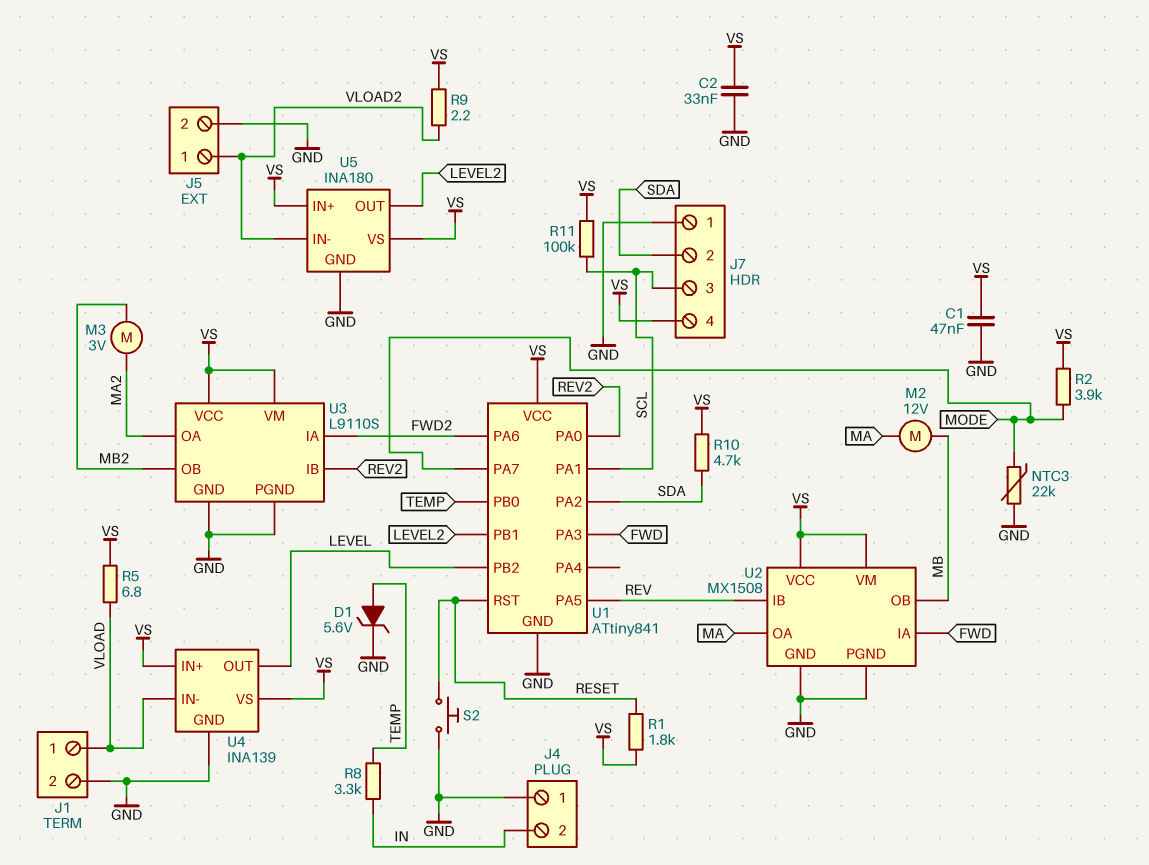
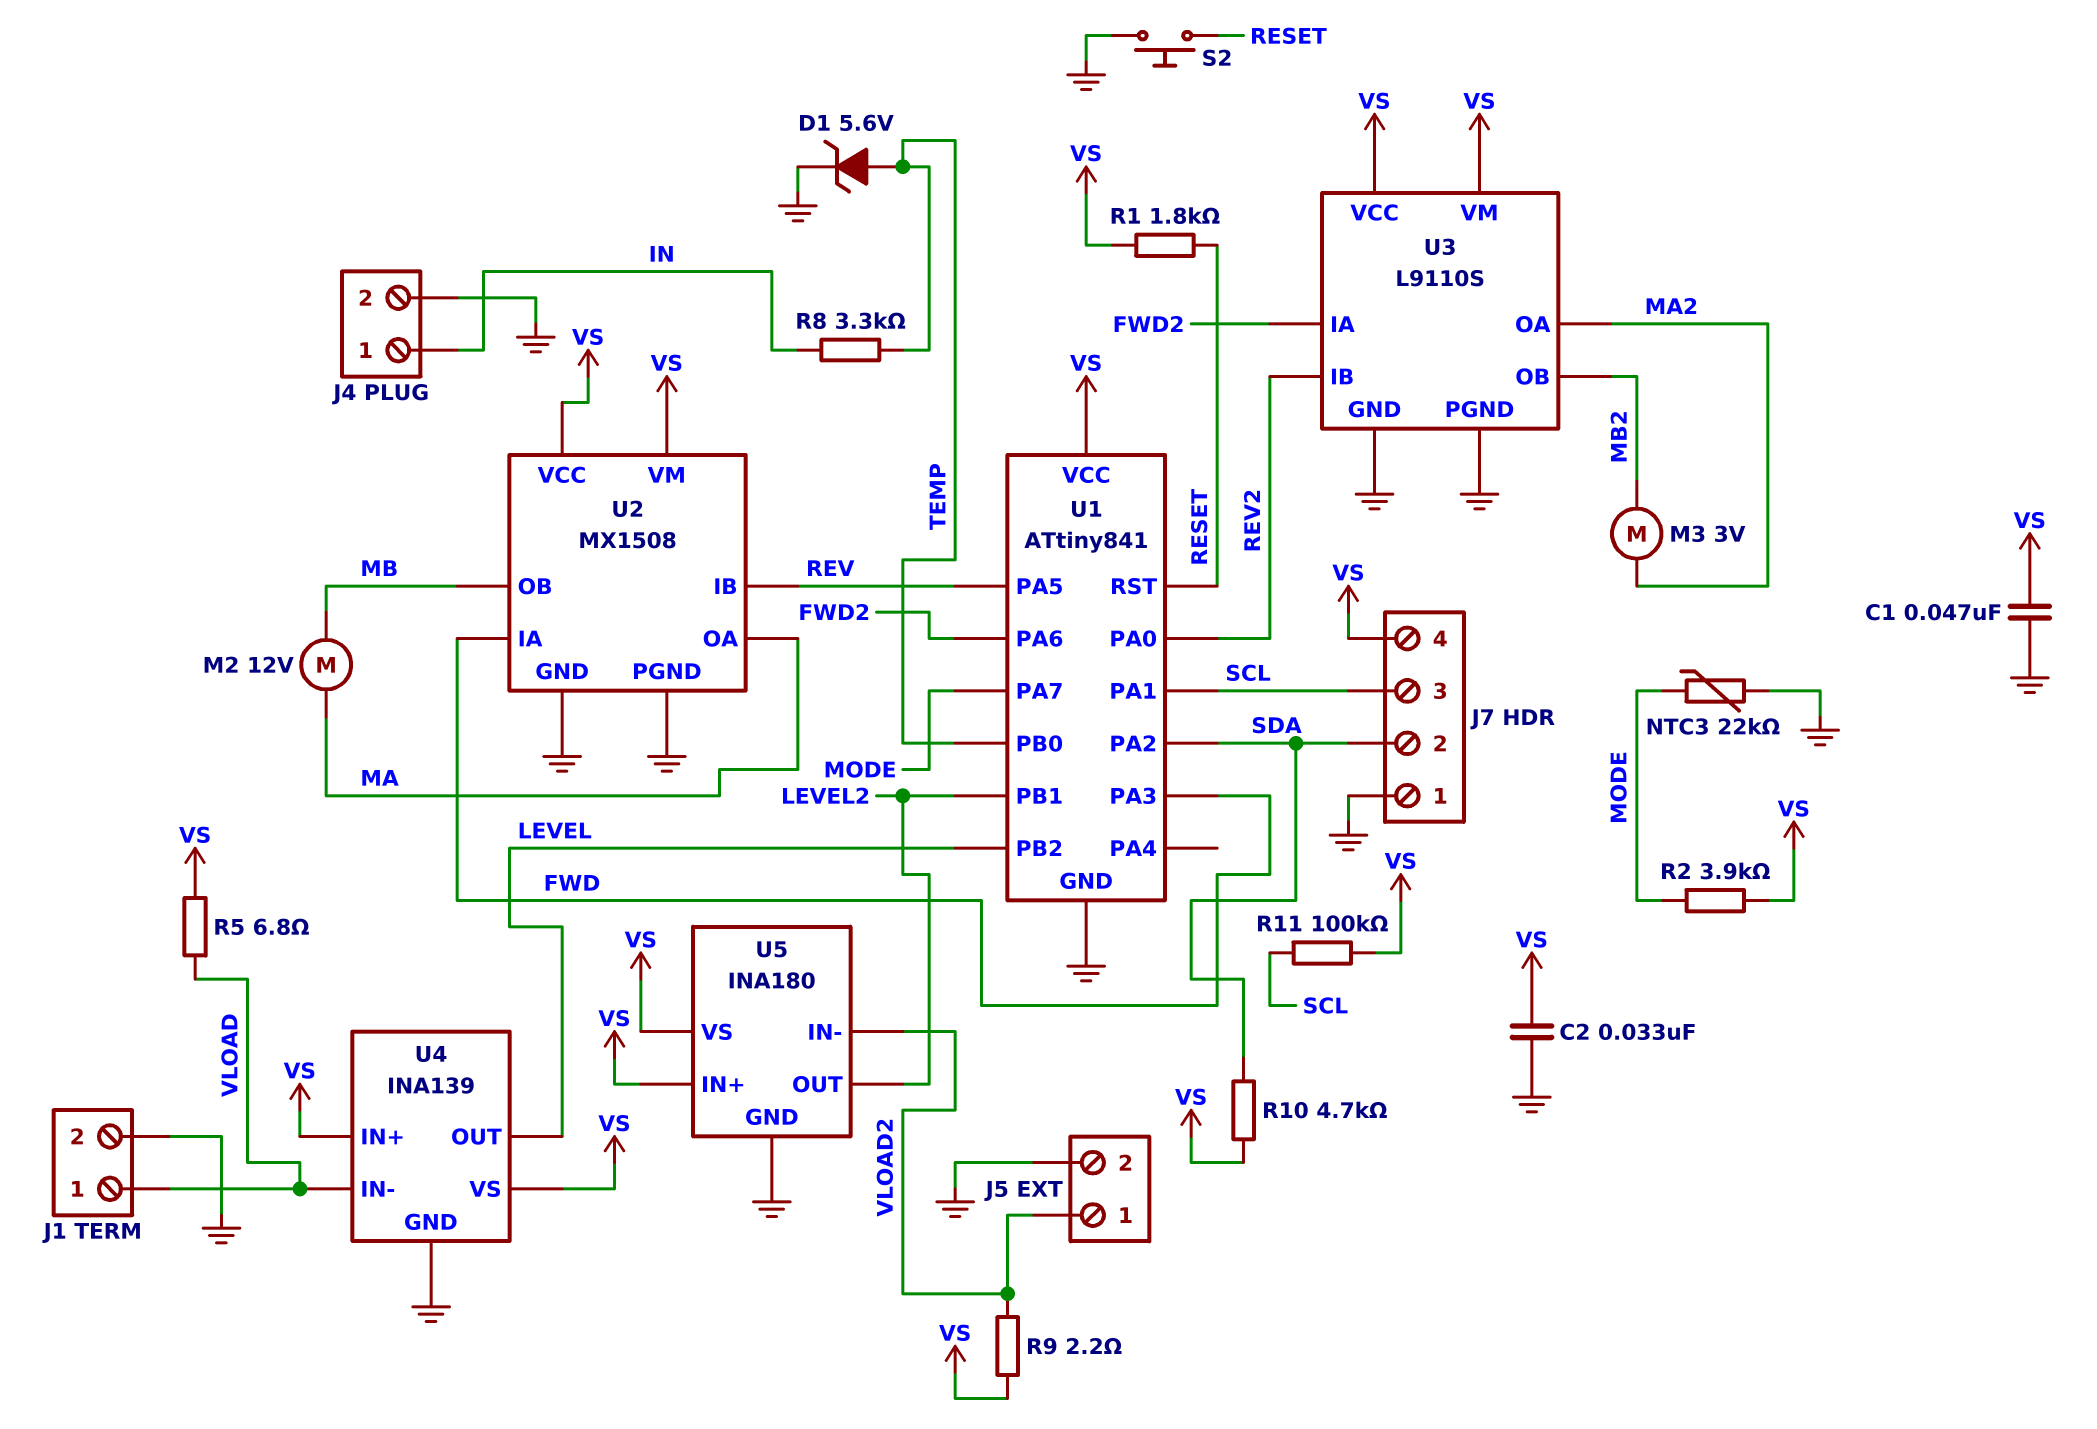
J4 pin 1: GND -> IN
J4 pin 2: IN -> GND

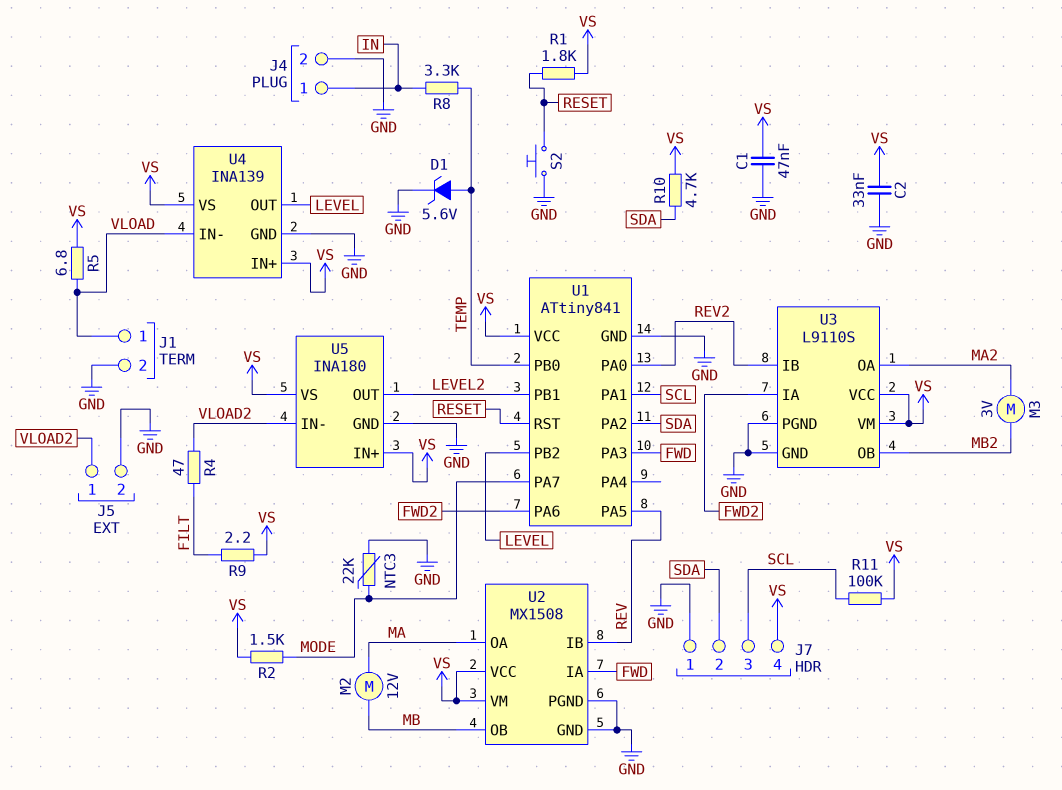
R2: 3.9k (MODE, VS) -> 1.5k (MODE, VS)
R4: none -> 47 (FILT, VLOAD2)
R9: 2.2 (VLOAD2, VS) -> 2.2 (FILT, VS)

